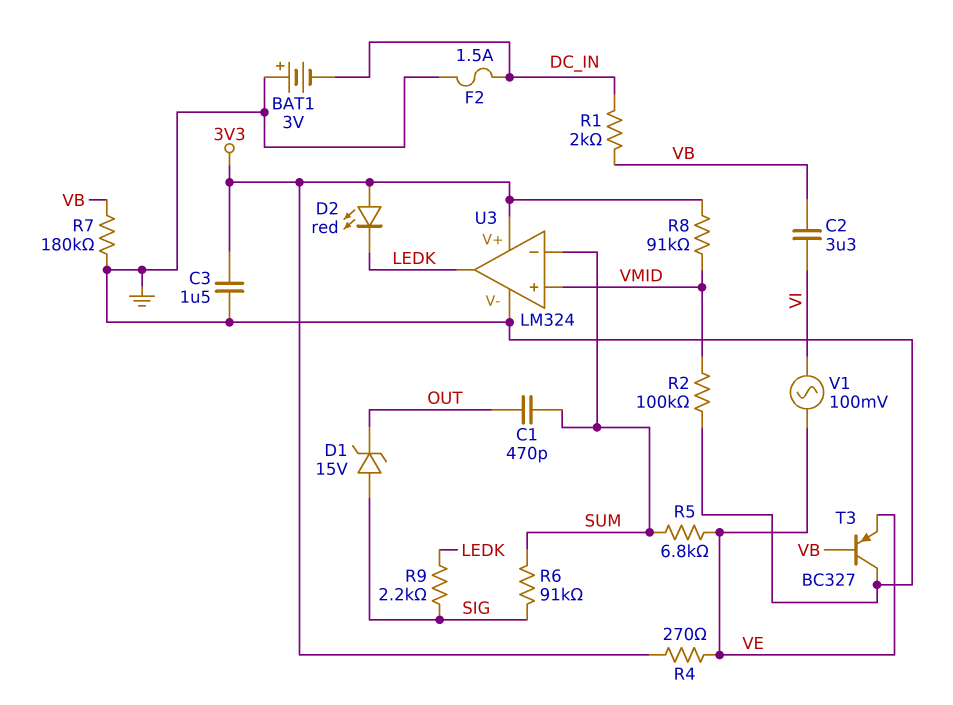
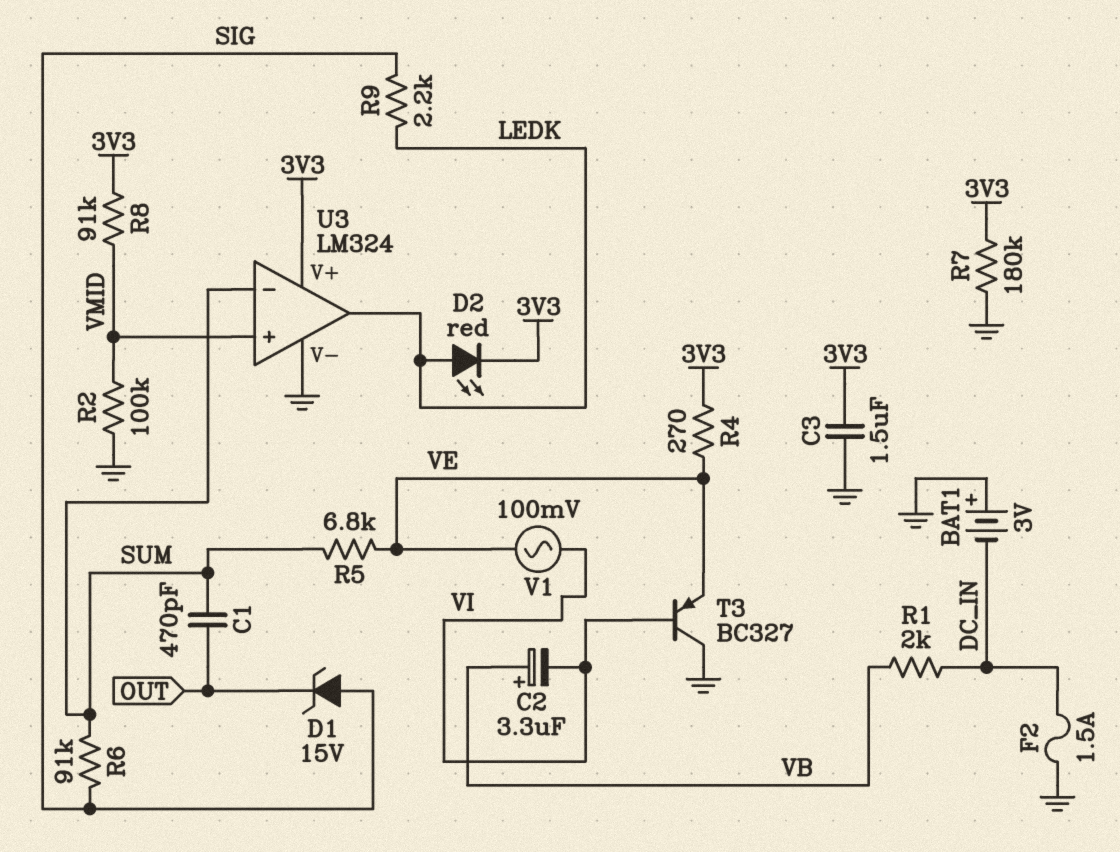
C2: 3.3uF (VB, VI) -> 3.3uF (plus VB, minus VI)
D2: LED red (A 3V3, K LEDK) -> LED red (A LEDK, K 3V3)
R7: 180k (GND, VB) -> 180k (3V3, GND)
T3: PNP BC327 (B VB, C GND, E VE) -> PNP BC327 (B VI, C GND, E VE)

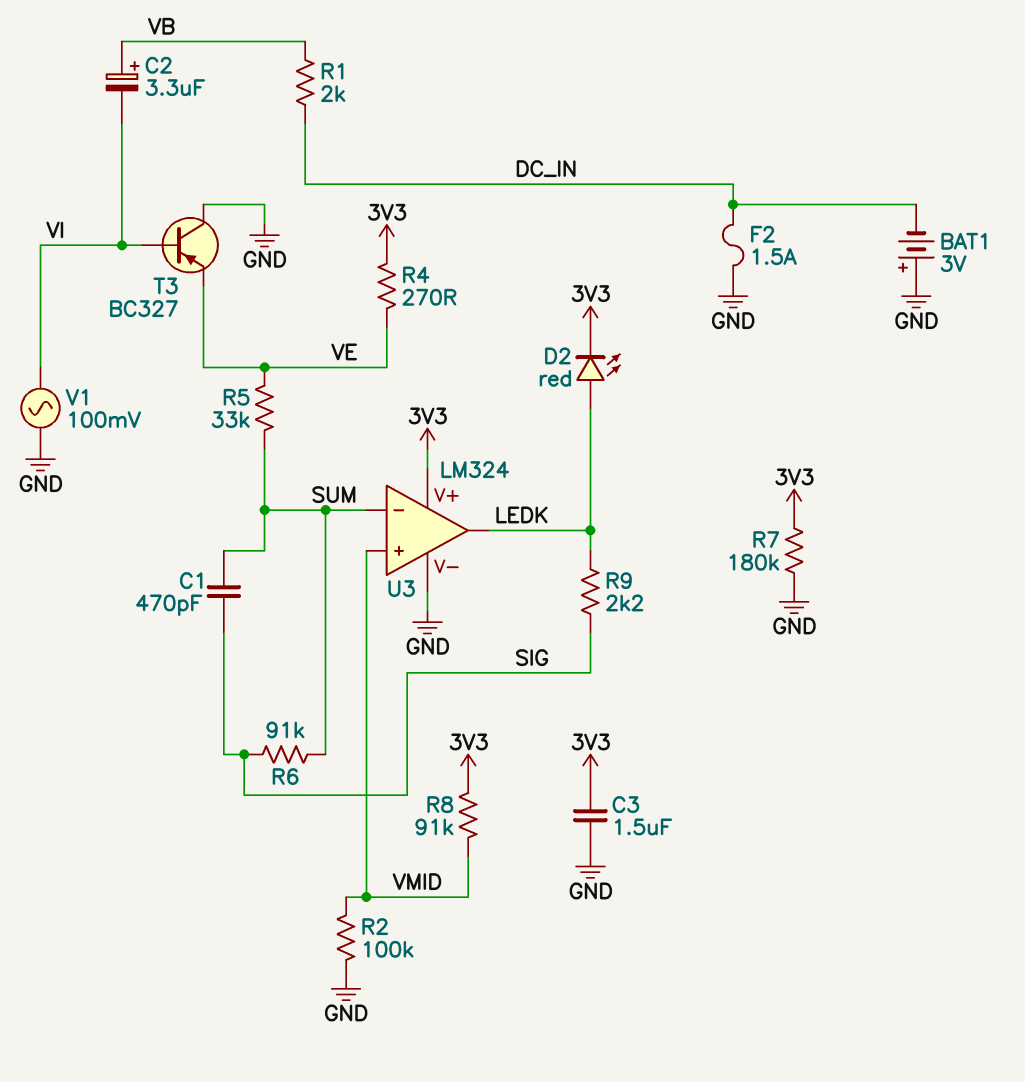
C1: 470pF (OUT, SUM) -> 470pF (SIG, SUM)
D1: zener 15V (A SIG, K OUT) -> none
R5: 6.8k (SUM, VE) -> 33k (SUM, VE)
V1: AC 100mV (VE, VI) -> AC 100mV (GND, VI)

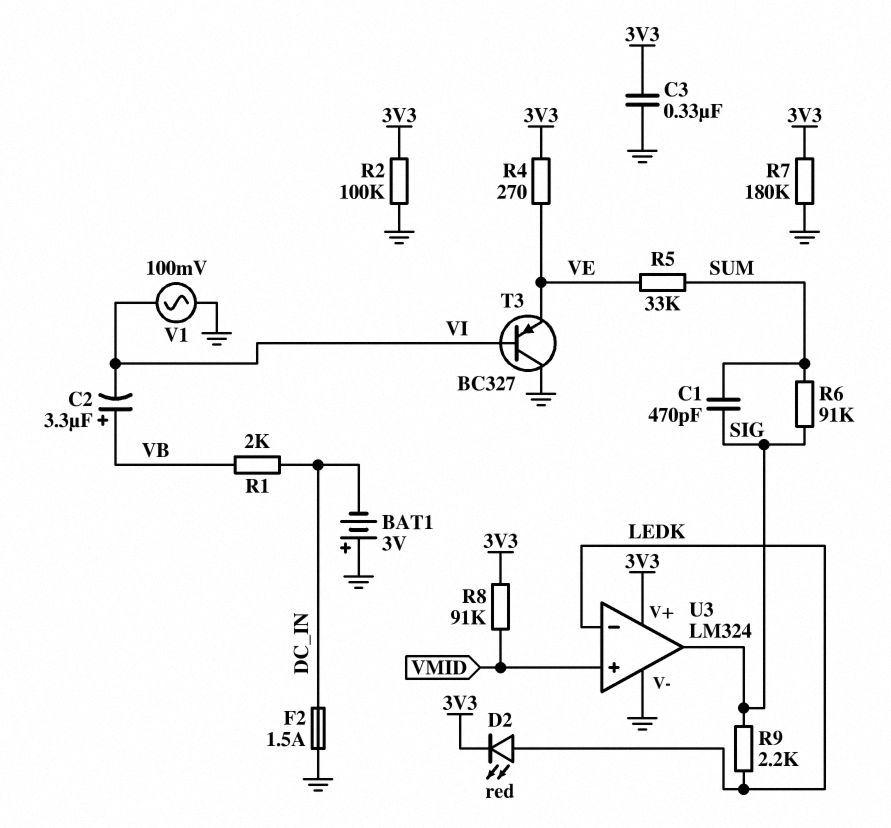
C3: 1.5uF (3V3, GND) -> 330nF (3V3, GND)
R2: 100k (GND, VMID) -> 100k (3V3, GND)
U3 pin in-: SUM -> LEDK
U3 pin out: LEDK -> SIG

